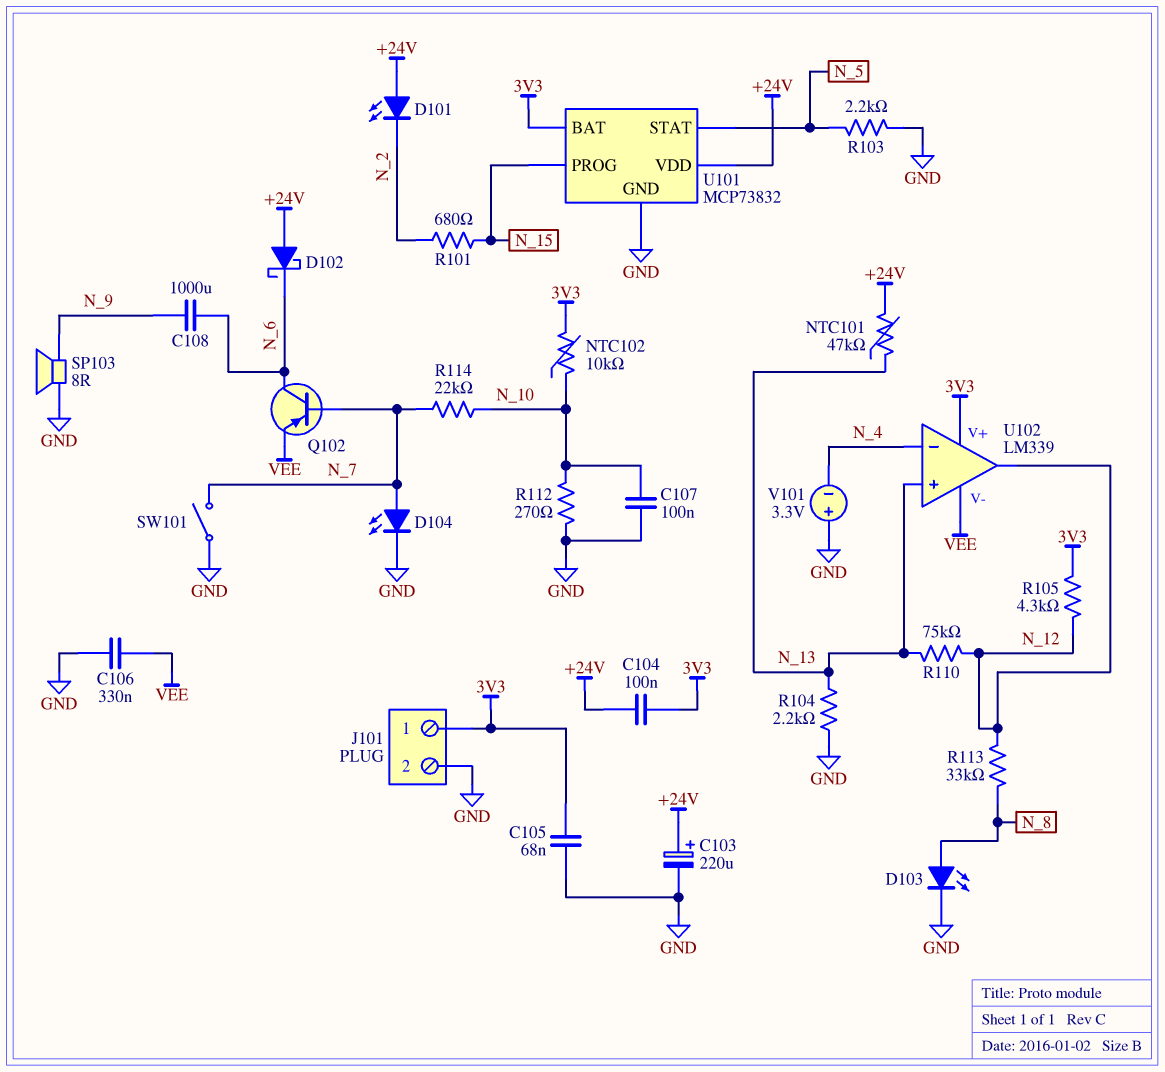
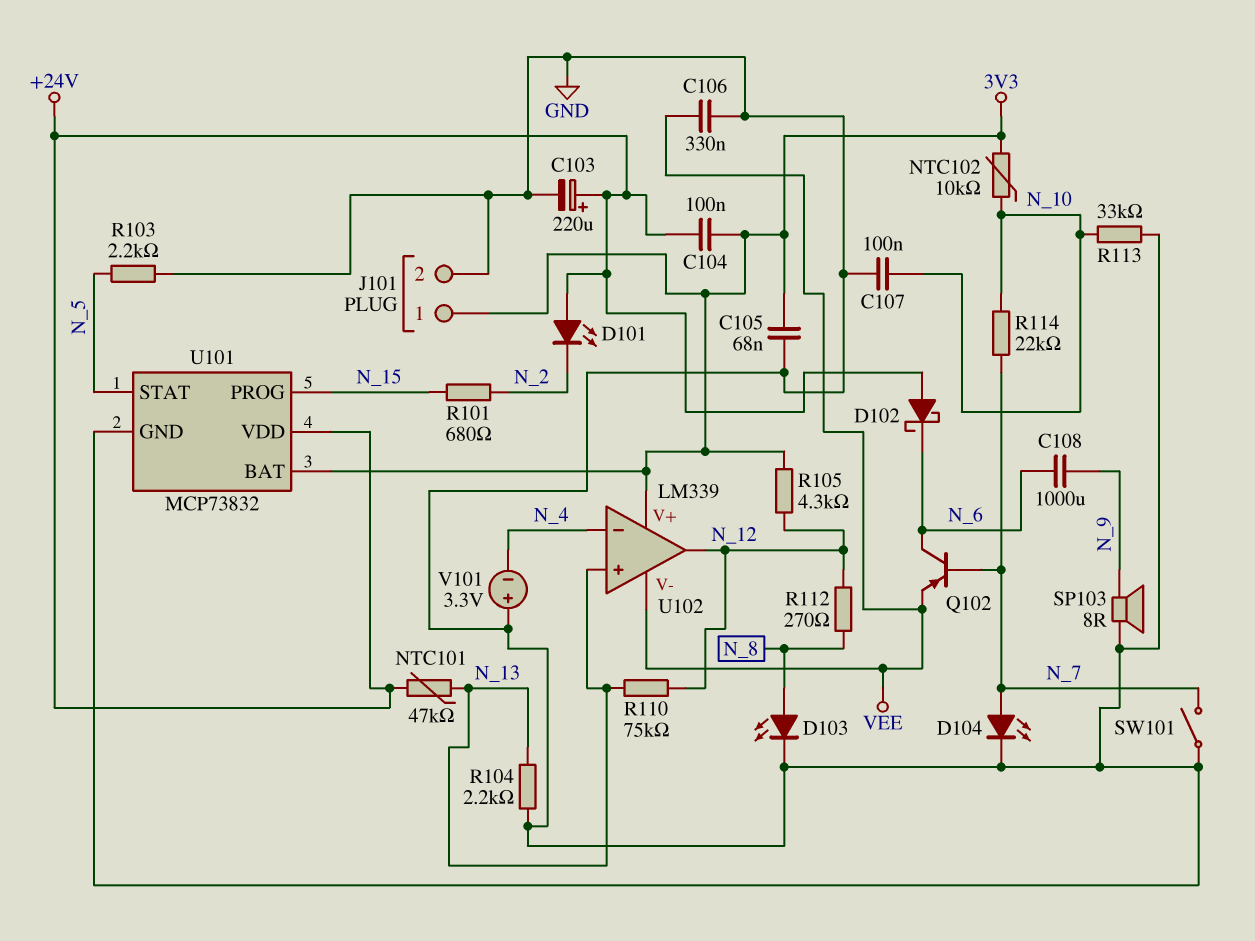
R112: 270 (GND, N_10) -> 270 (N_8, N_12)
R113: 33k (N_8, N_12) -> 33k (GND, N_10)

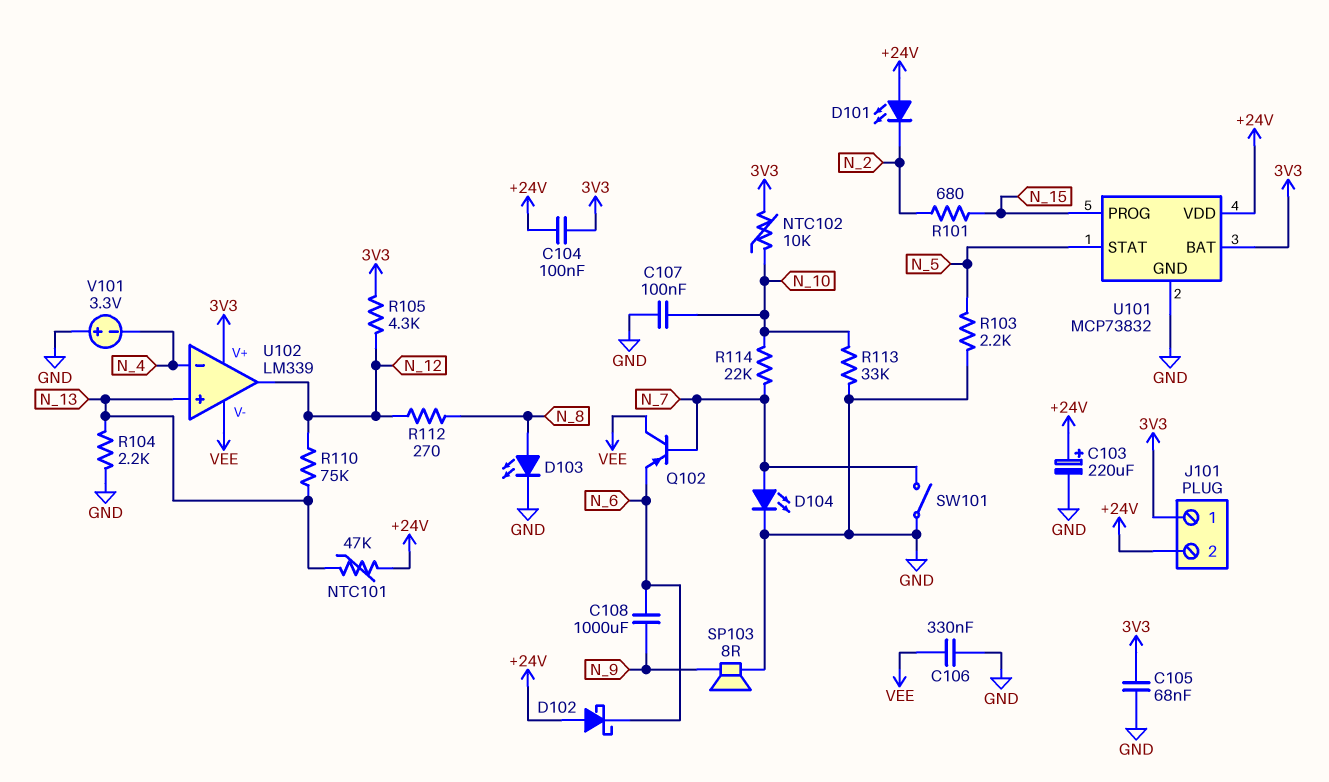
J101 pin 2: GND -> +24V
Q102: PNP (B N_7, C N_6, E VEE) -> PNP (B N_7, C VEE, E N_6)

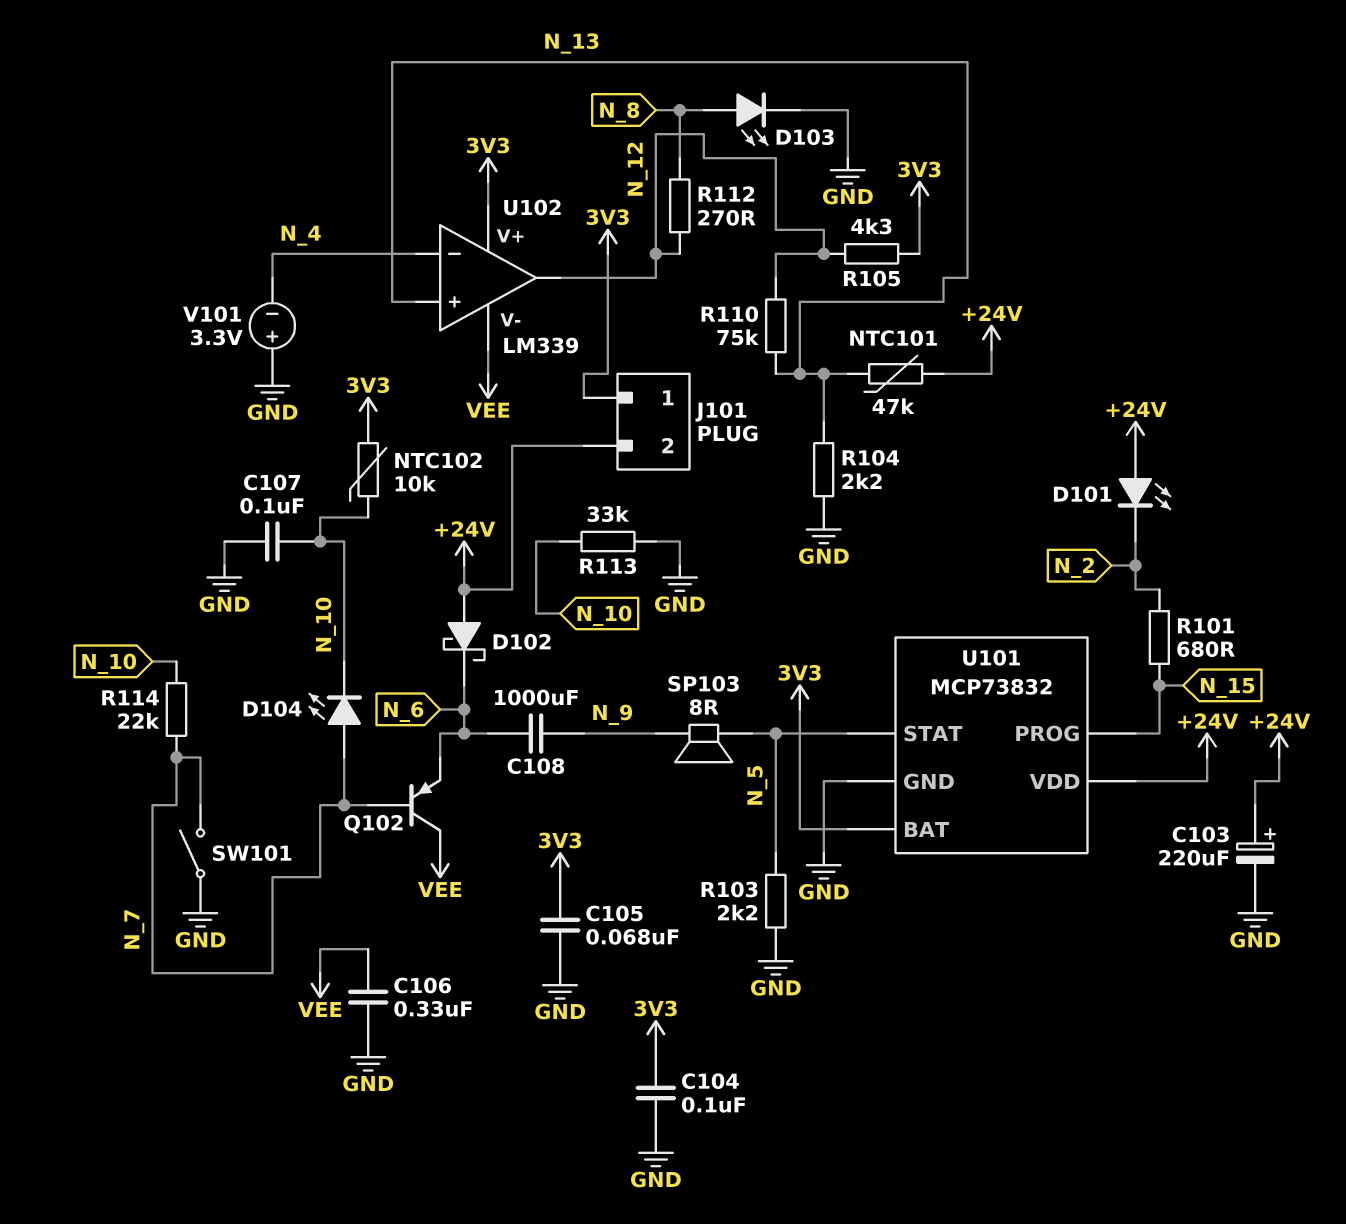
C104: 100nF (+24V, 3V3) -> 100nF (3V3, GND)
D104: LED (A N_7, K GND) -> LED (A N_7, K N_10)
SP103: speaker 8R (GND, N_9) -> speaker 8R (N_5, N_9)

